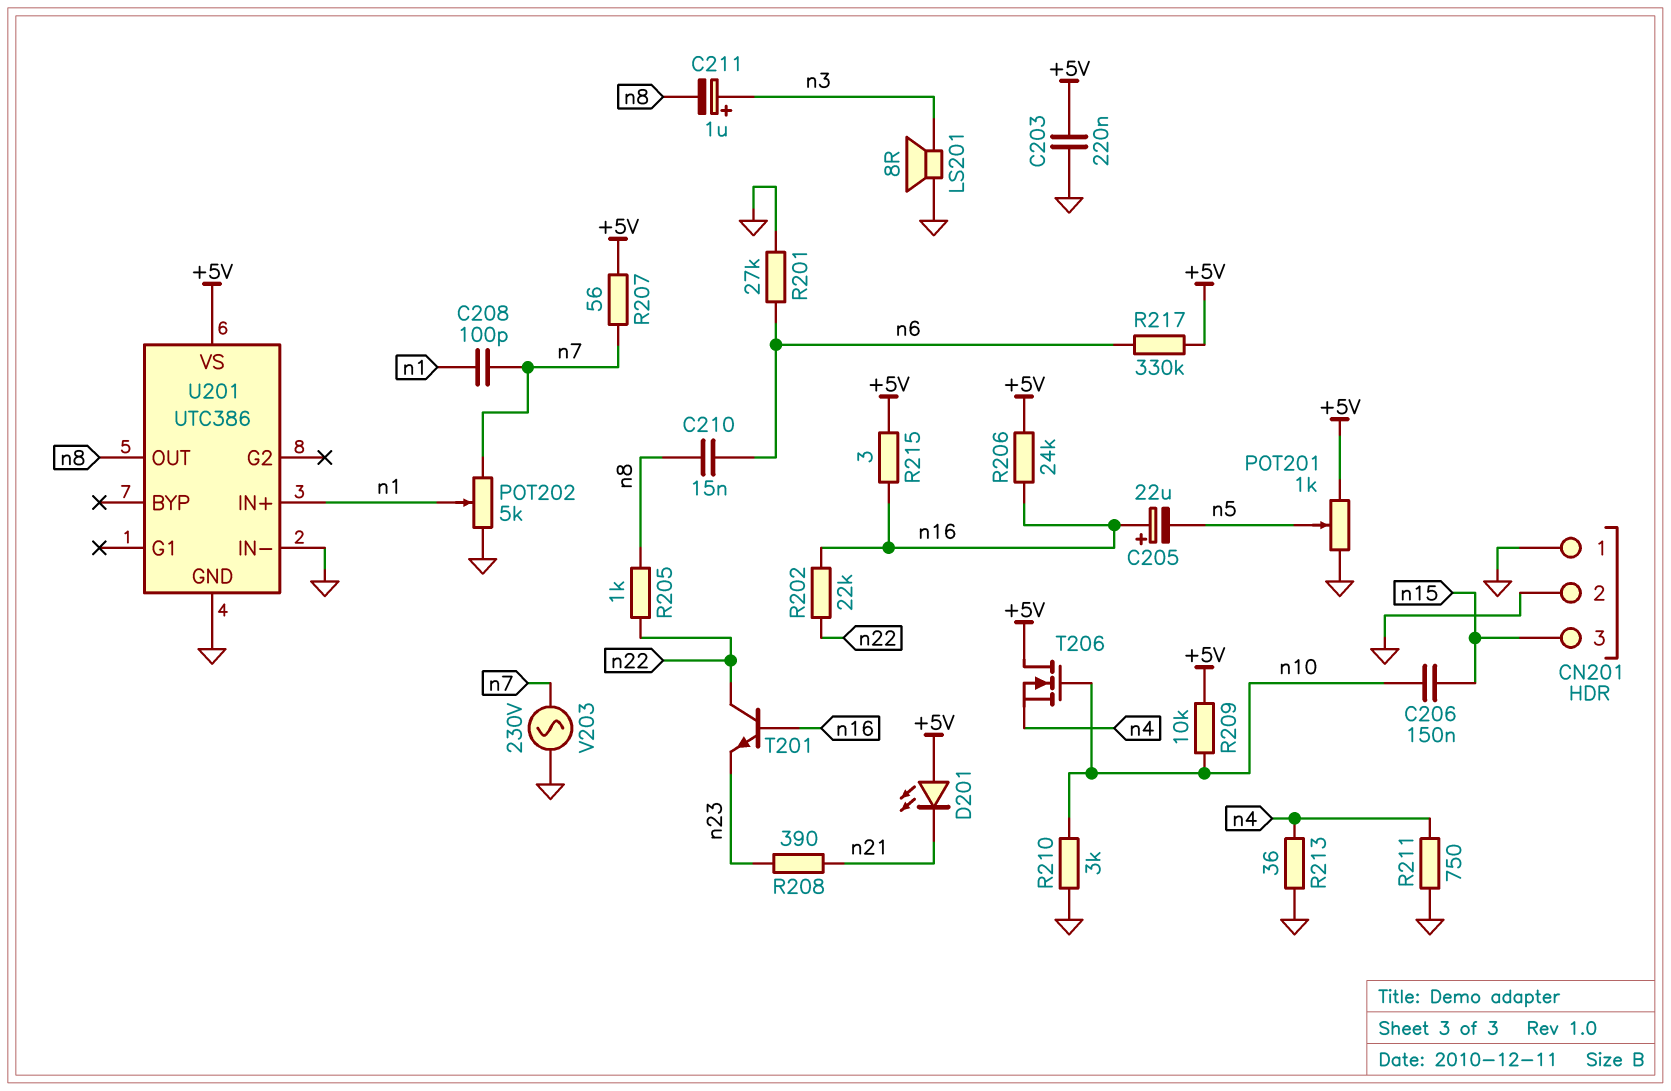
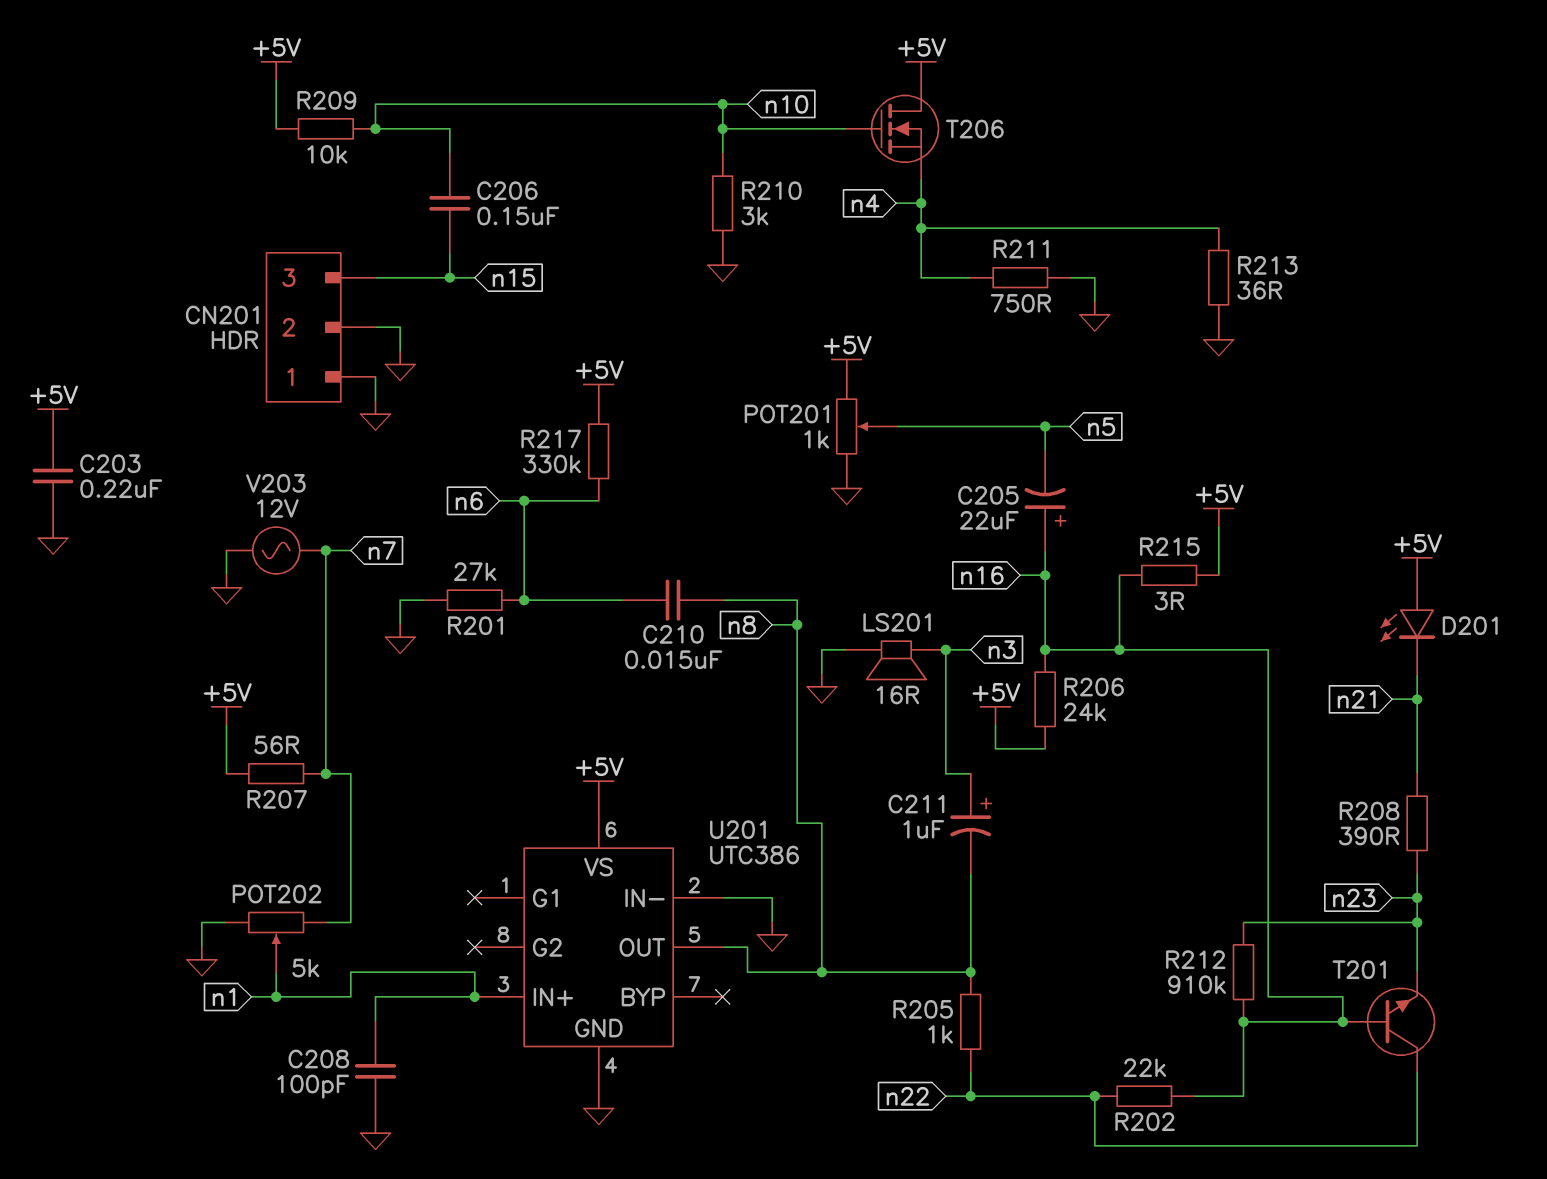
C208: 100pF (n1, n7) -> 100pF (GND, n1)
LS201: speaker 8R (GND, n3) -> speaker 16R (GND, n3)
R212: none -> 910k (n16, n23)
V203: AC 230V (GND, n7) -> AC 12V (GND, n7)

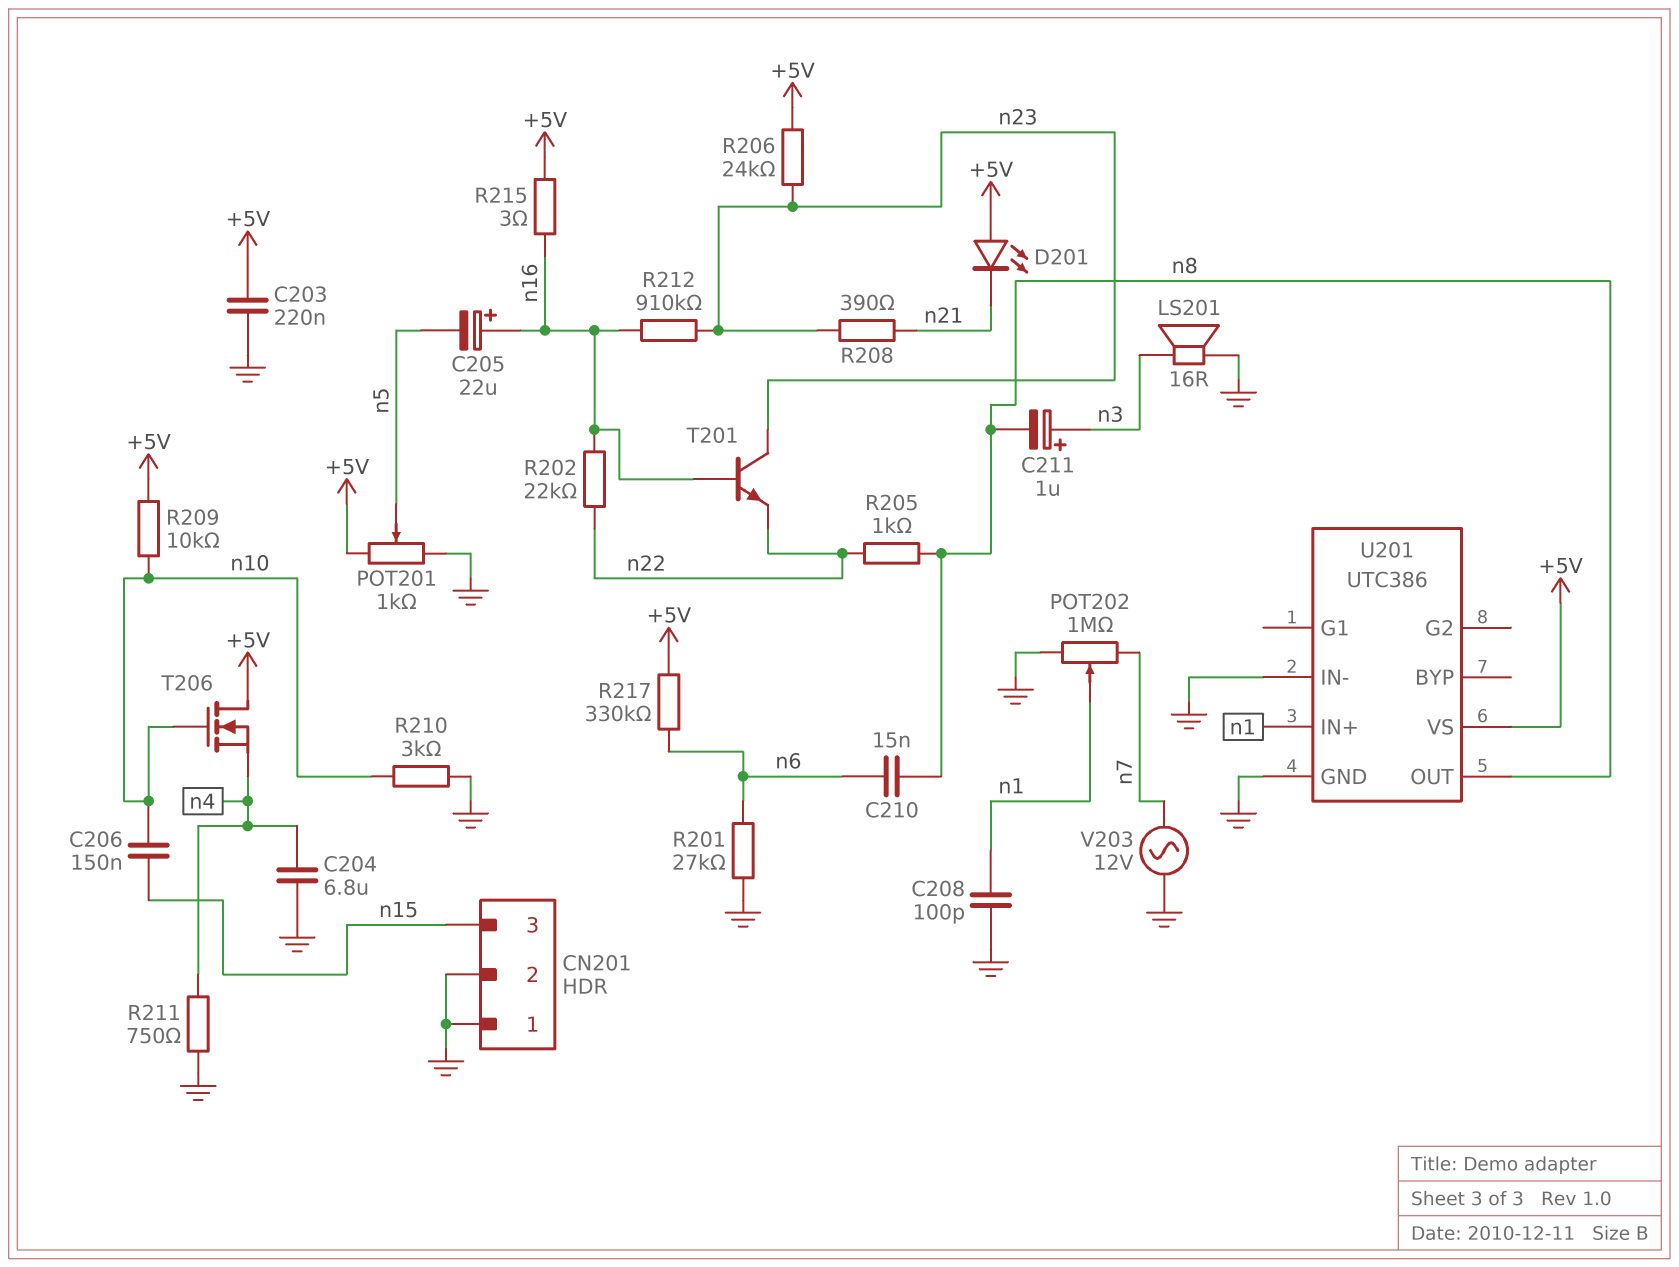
C204: none -> 6.8uF (GND, n4)
POT202: 5k (GND, n7, wiper n1) -> 1M (GND, n7, wiper n1)
R206: 24k (+5V, n16) -> 24k (+5V, n23)
R207: 56 (+5V, n7) -> none
R213: 36 (GND, n4) -> none
T201: NPN (B n16, C n22, E n23) -> NPN (B n16, C n23, E n22)

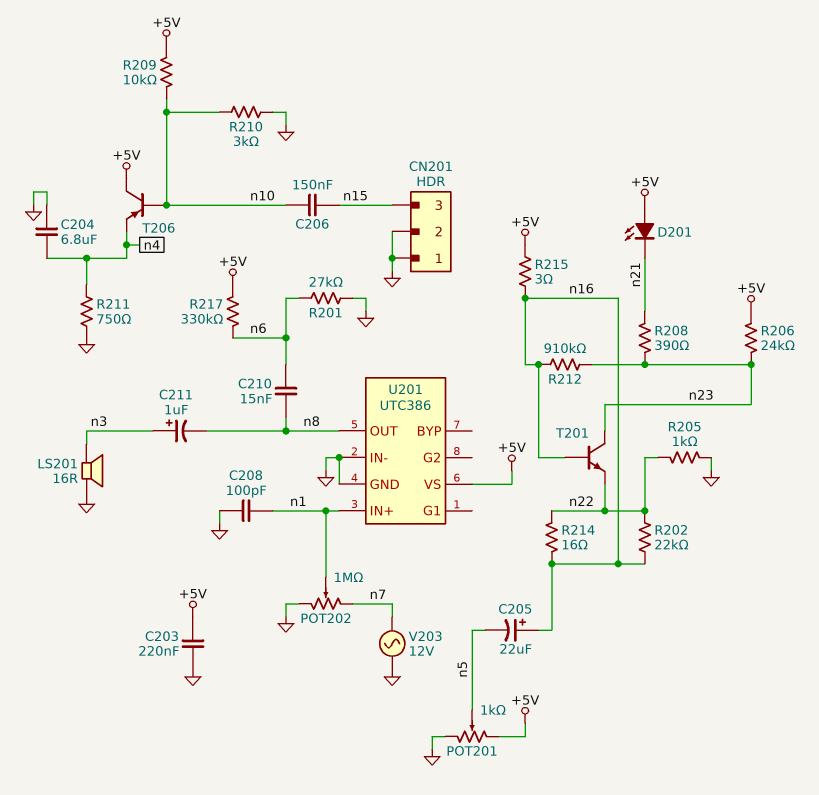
R205: 1k (n8, n22) -> 1k (GND, n22)
R214: none -> 16 (n16, n22)
T206: NMOS (G n10, D +5V, S n4) -> PNP (B n10, C +5V, E n4)

